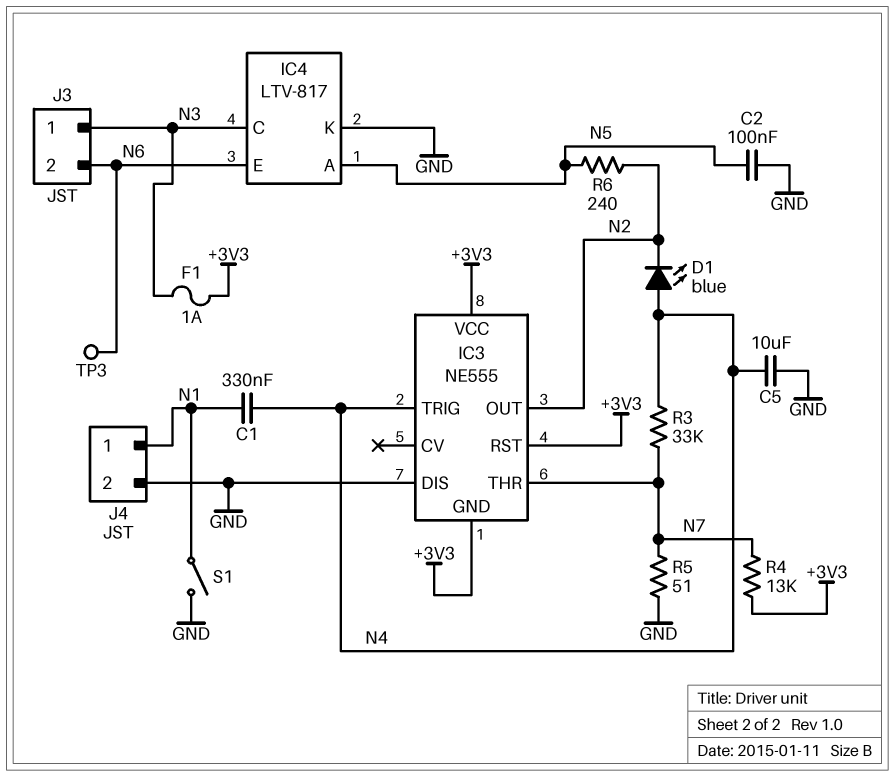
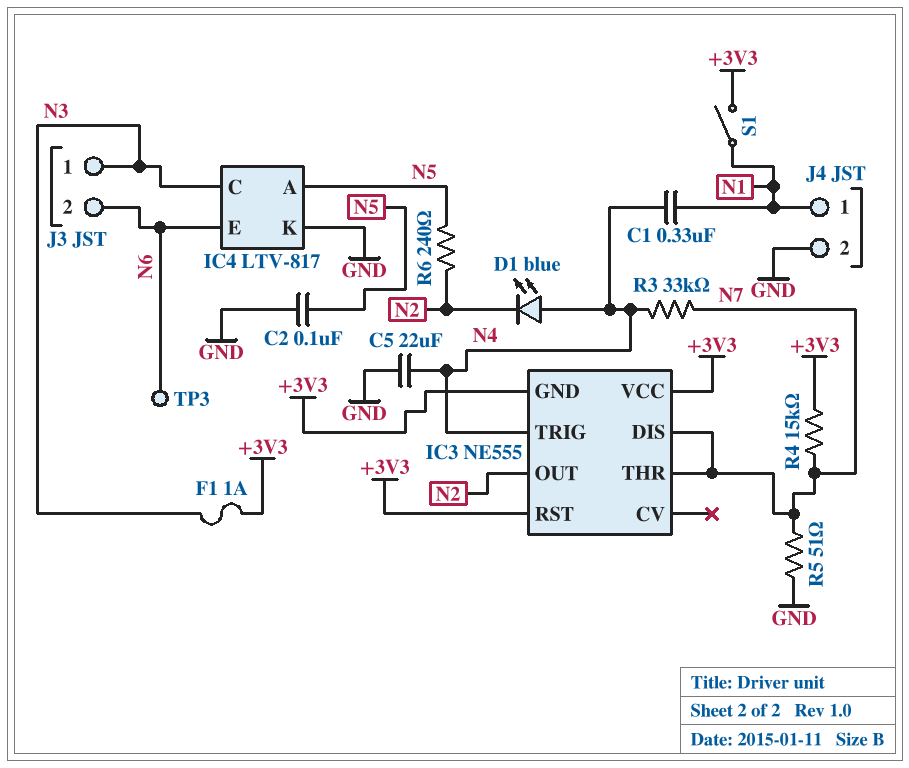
C5: 10uF (GND, N4) -> 22uF (GND, N4)
IC3 pin DIS: GND -> N7
R4: 13k (+3V3, N7) -> 15k (+3V3, N7)
S1: switch (GND, N1) -> switch (+3V3, N1)

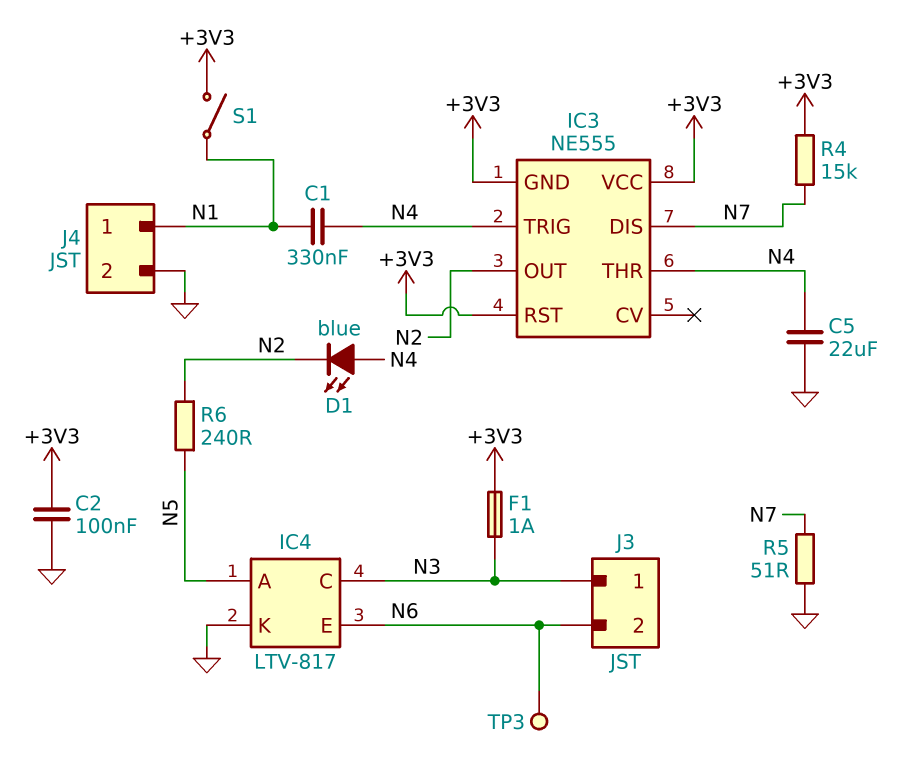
C2: 100nF (GND, N5) -> 100nF (+3V3, GND)
IC3 pin THR: N7 -> N4
R3: 33k (N4, N7) -> none

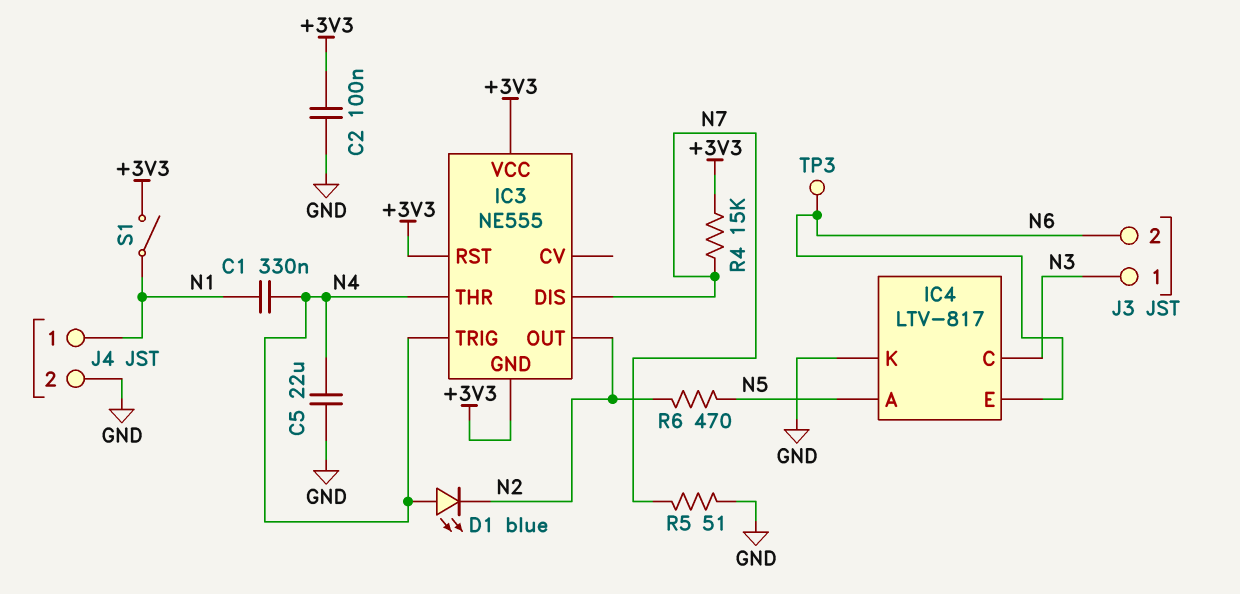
F1: 1A (+3V3, N3) -> none
R6: 240 (N2, N5) -> 470 (N2, N5)

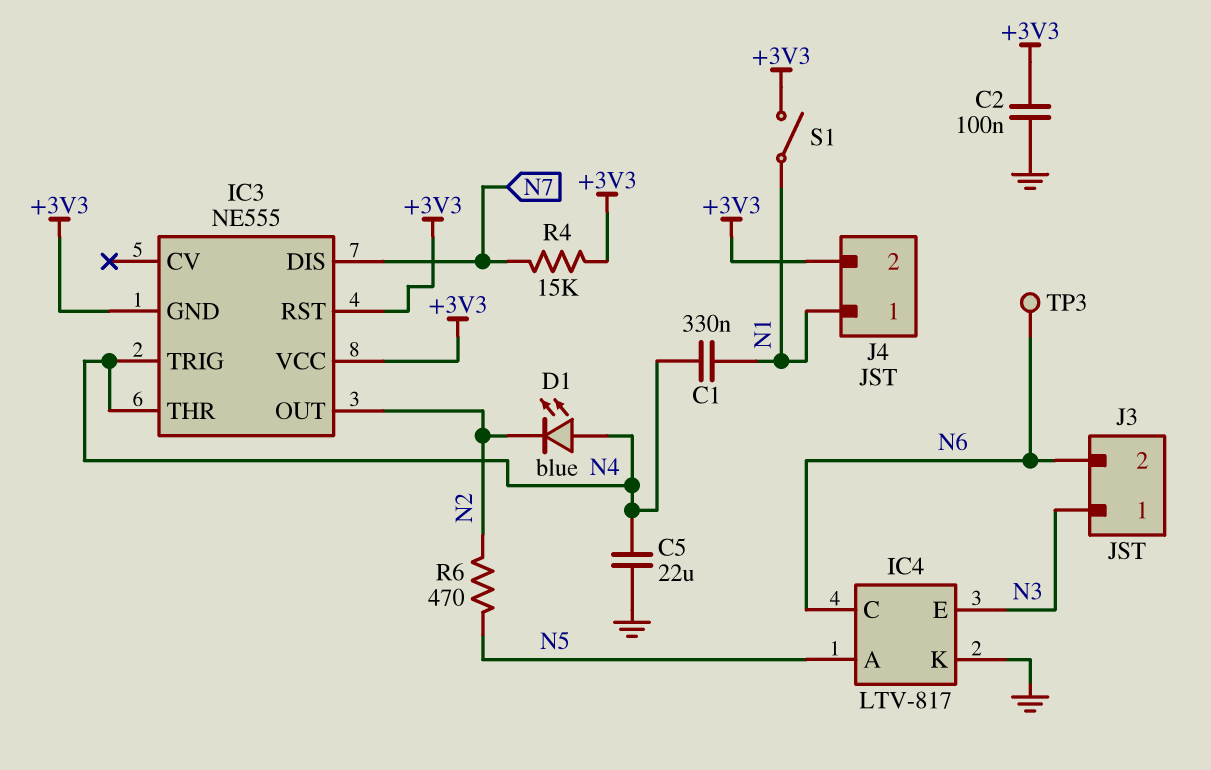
IC4 pin C: N3 -> N6
IC4 pin E: N6 -> N3
J4 pin 2: GND -> +3V3
R5: 51 (GND, N7) -> none

